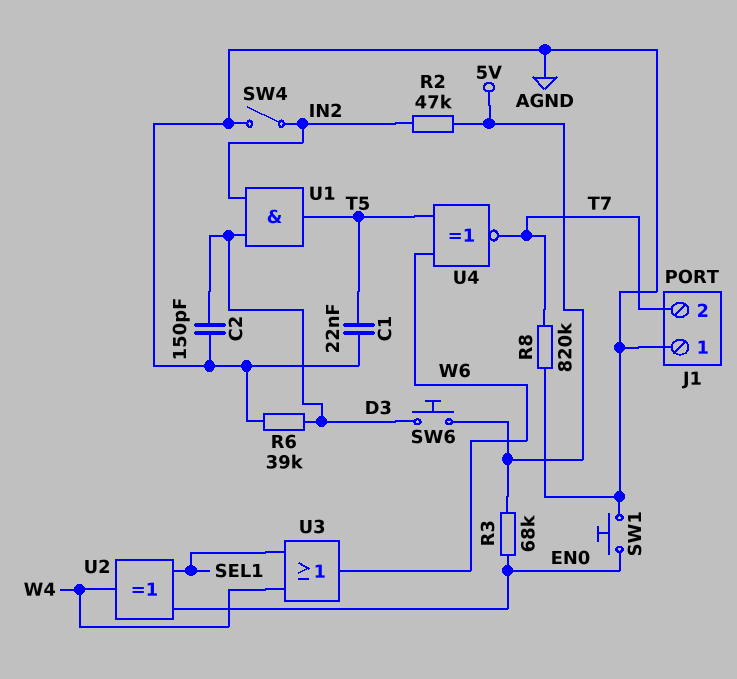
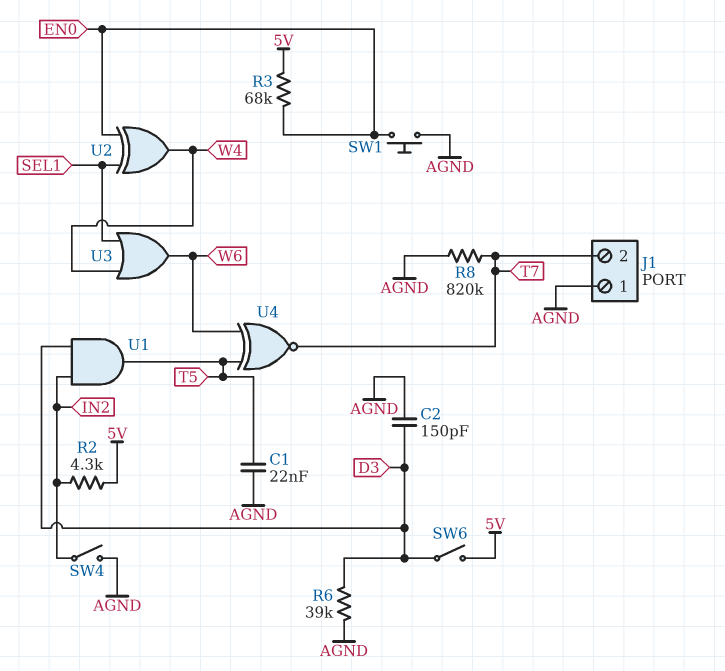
R2: 47k (5V, IN2) -> 4.3k (5V, IN2)
SW6: button (5V, D3) -> switch (5V, D3)

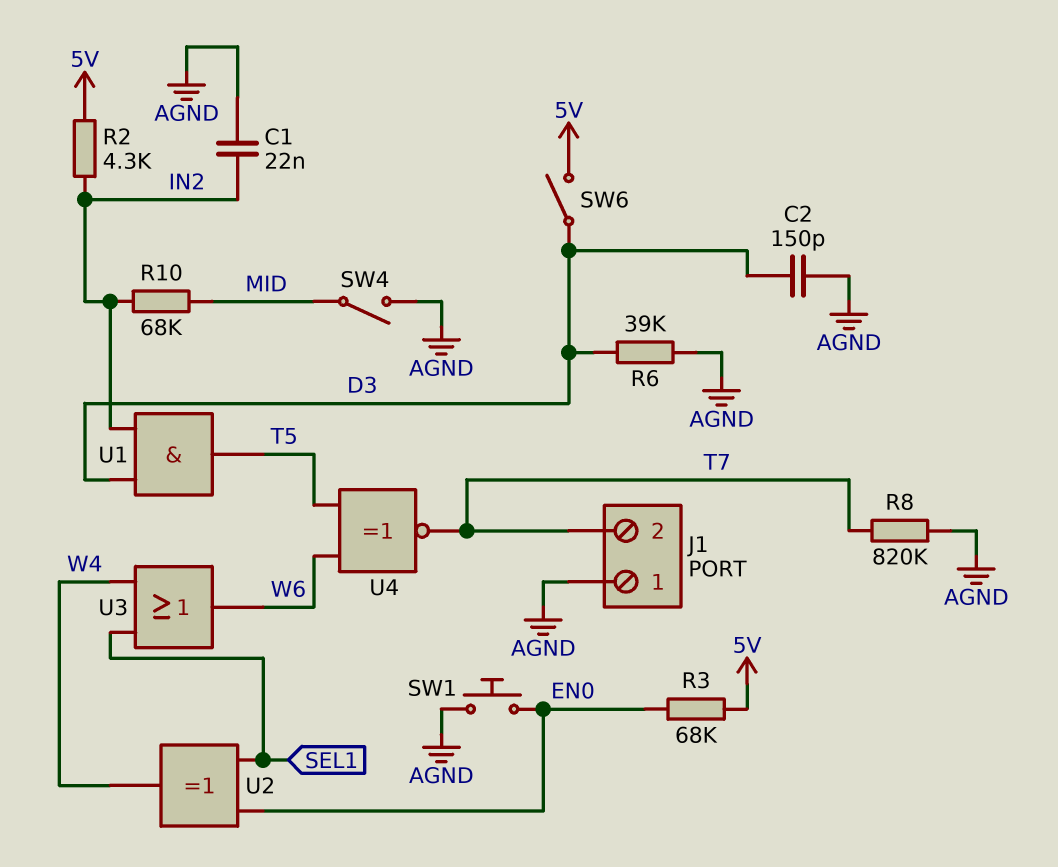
C1: 22nF (AGND, T5) -> 22nF (AGND, IN2)
R10: none -> 68k (IN2, MID)
SW4: switch (AGND, IN2) -> switch (AGND, MID)

